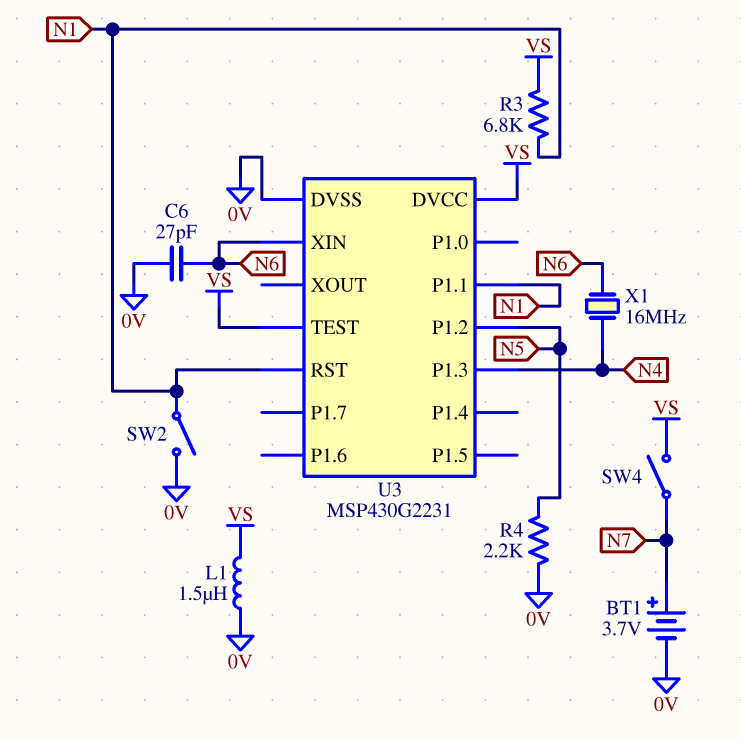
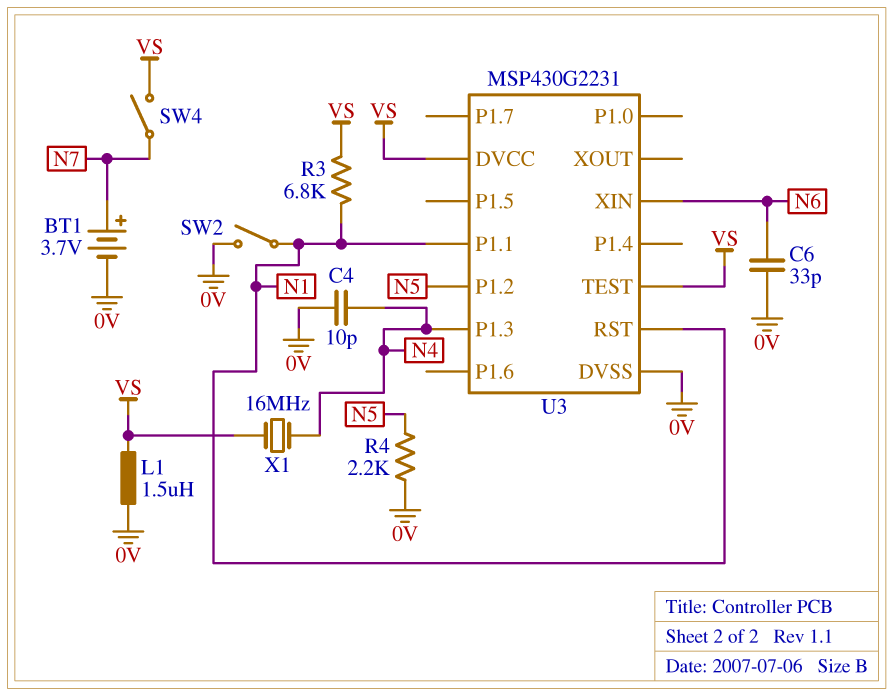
C4: none -> 10pF (0V, N4)
C6: 27pF (0V, N6) -> 33pF (0V, N6)
X1: 16MHz (N4, N6) -> 16MHz (N4, VS)

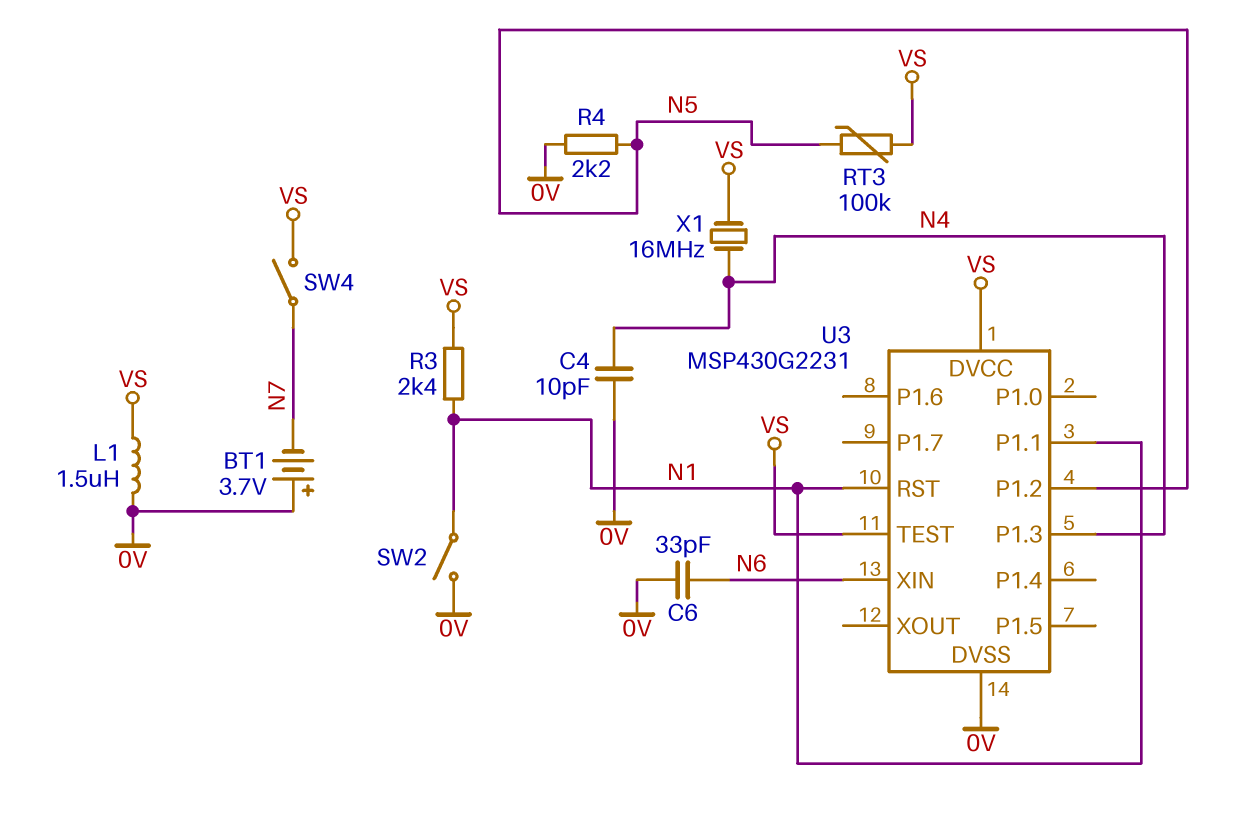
BT1: 3.7V (plus N7, minus 0V) -> 3.7V (plus 0V, minus N7)
R3: 6.8k (N1, VS) -> 2.4k (N1, VS)
RT3: none -> 100k (N5, VS)

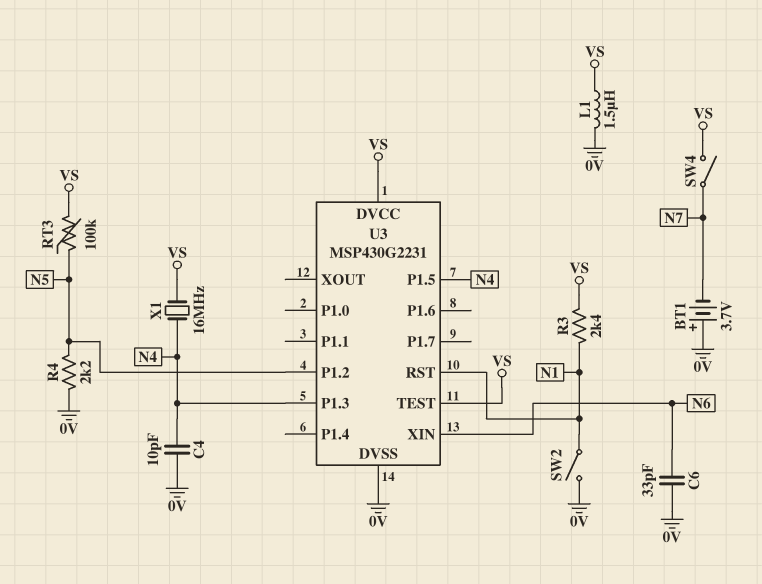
U3 pin P1.1: N1 -> none
U3 pin P1.5: none -> N4

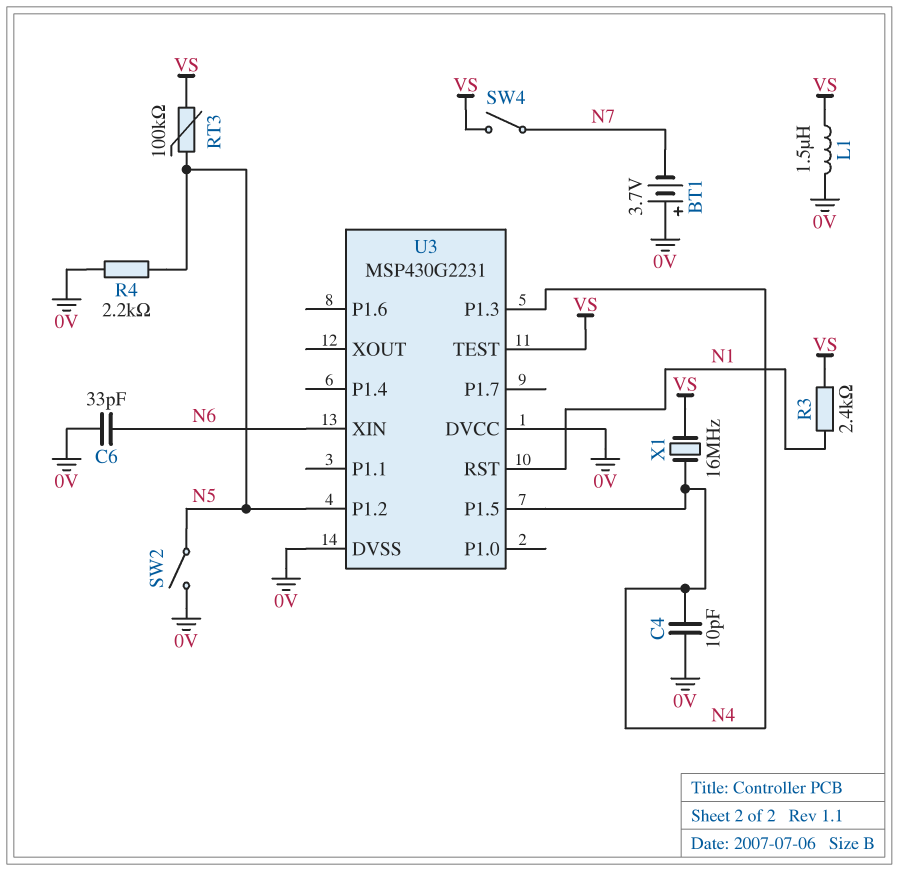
SW2: switch (0V, N1) -> switch (0V, N5)
U3 pin DVCC: VS -> 0V

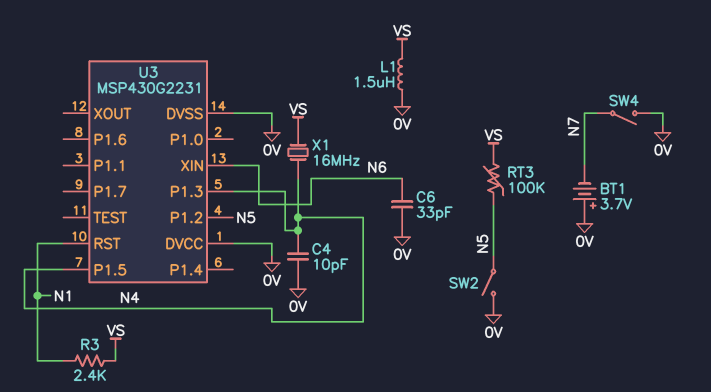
R4: 2.2k (0V, N5) -> none
SW4: switch (N7, VS) -> switch (0V, N7)
U3 pin TEST: VS -> none

